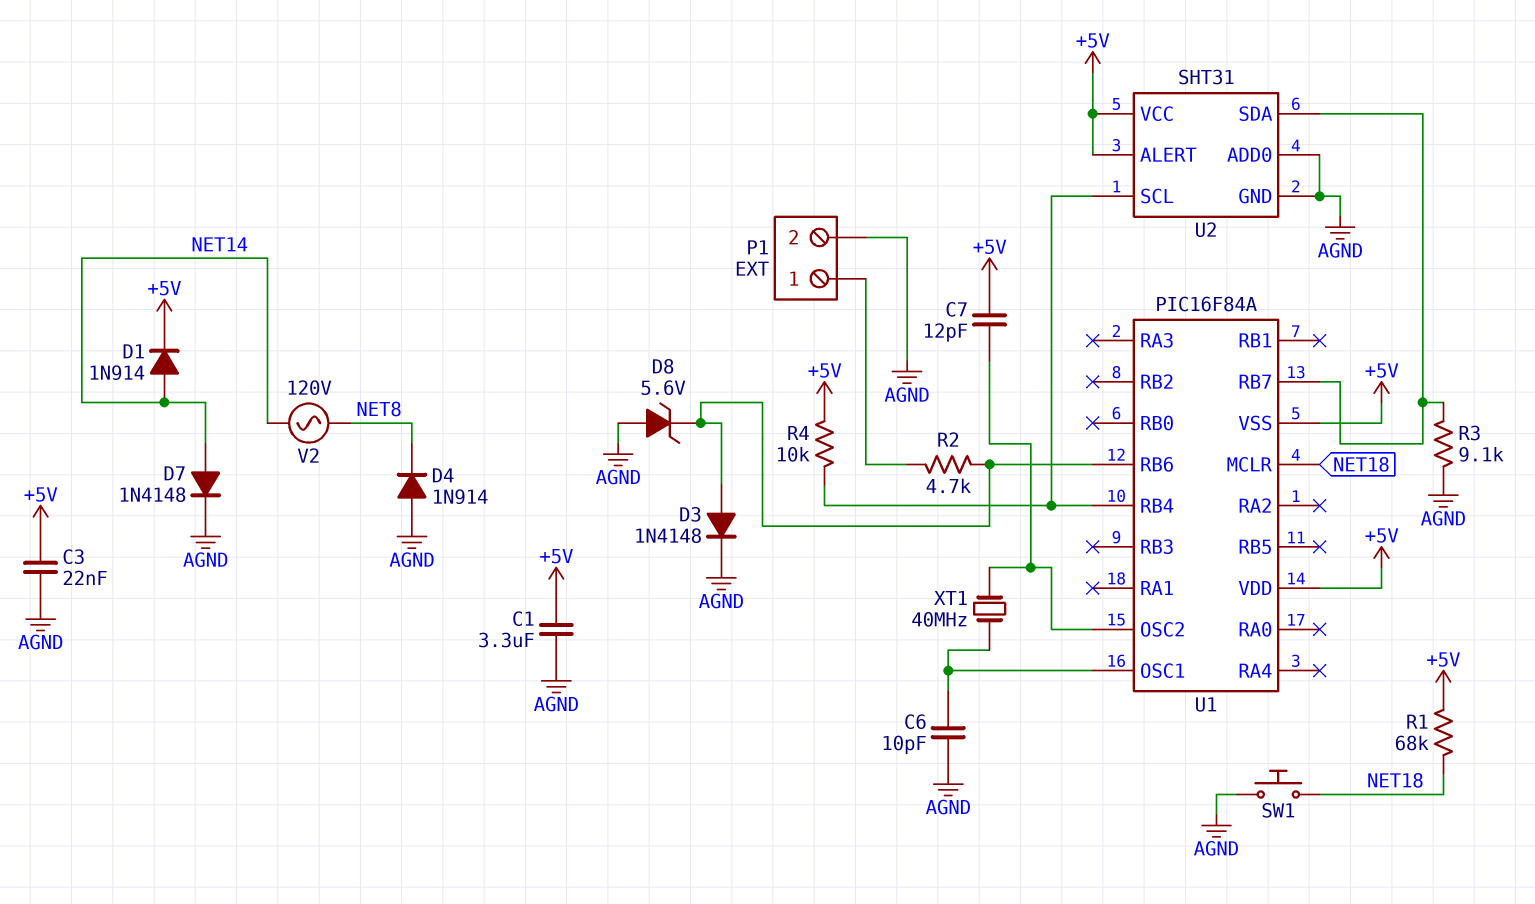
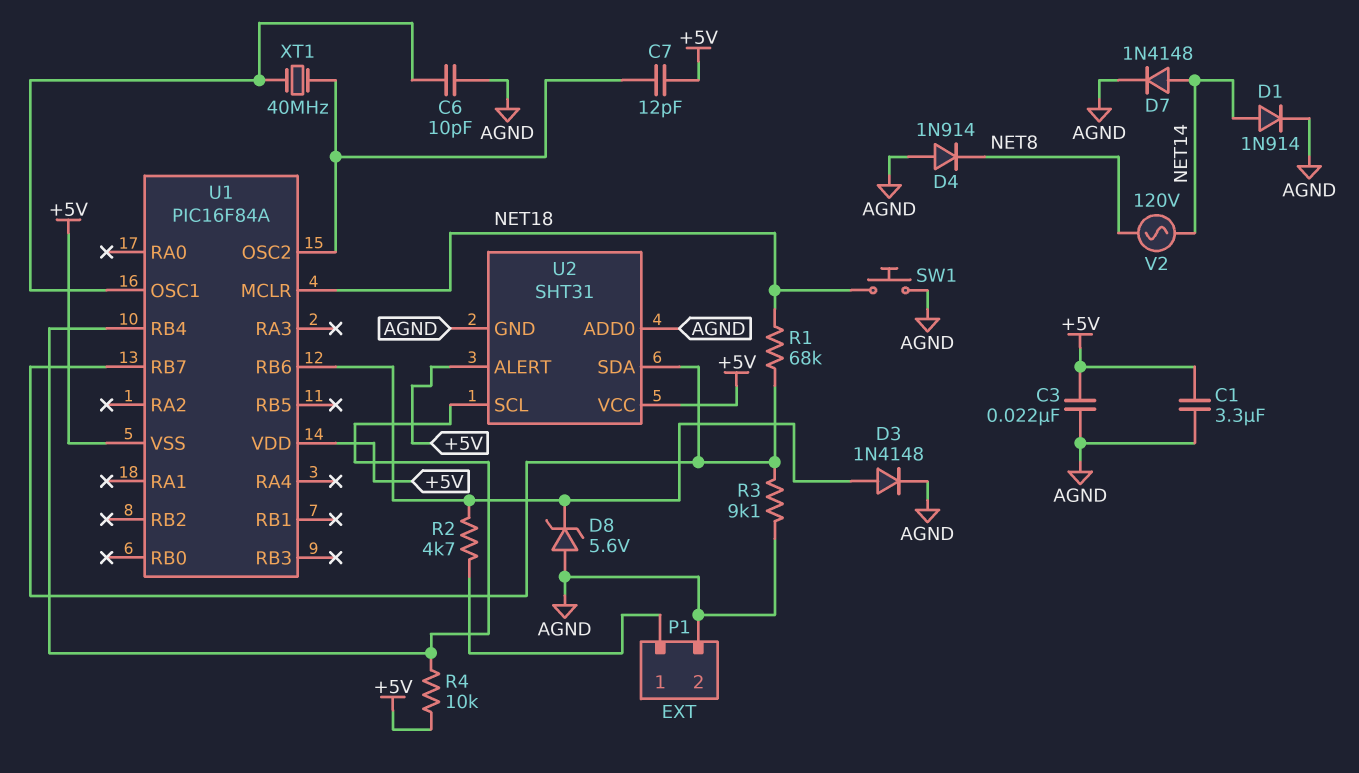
D1: diode 1N914 (A NET14, K +5V) -> diode 1N914 (A NET14, K AGND)
R1: 68k (+5V, NET18) -> 68k (NET18, U1/RB7)

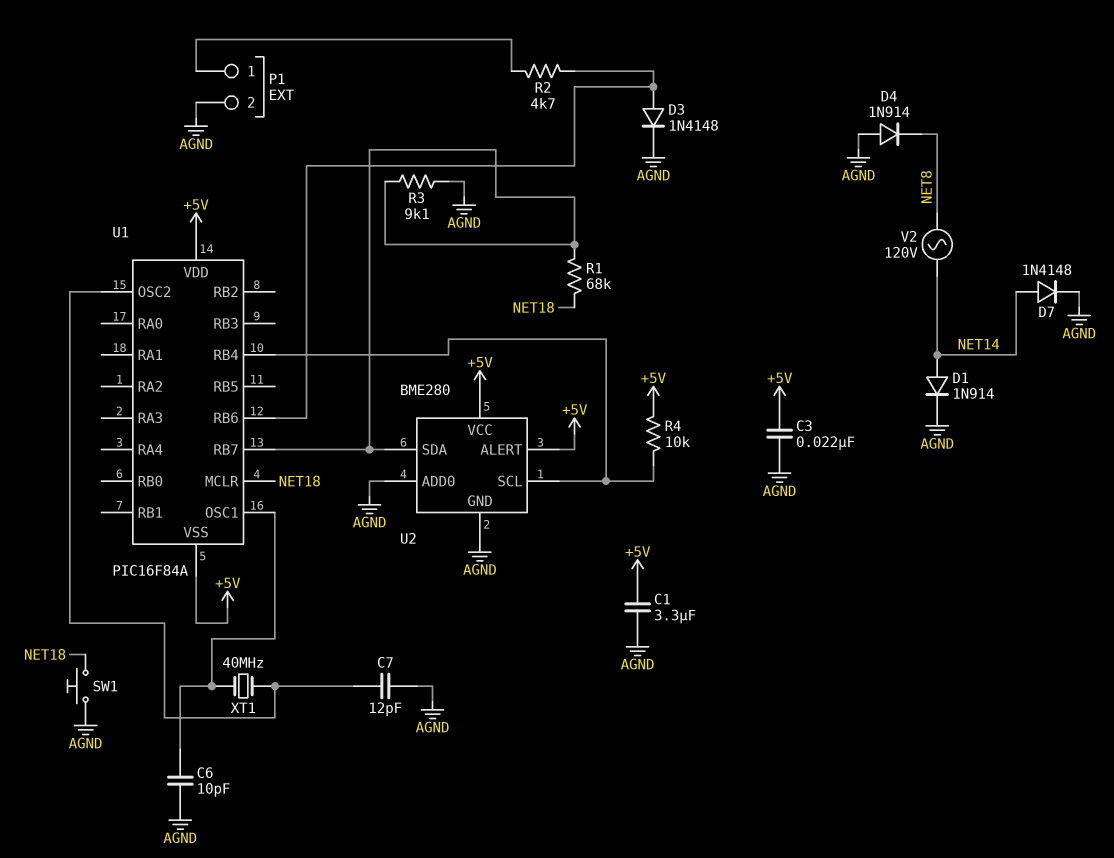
C7: 12pF (+5V, U1/OSC2) -> 12pF (AGND, U1/OSC2)
D8: zener 5.6V (A AGND, K U1/RB6) -> none
U2: SHT31 -> BME280

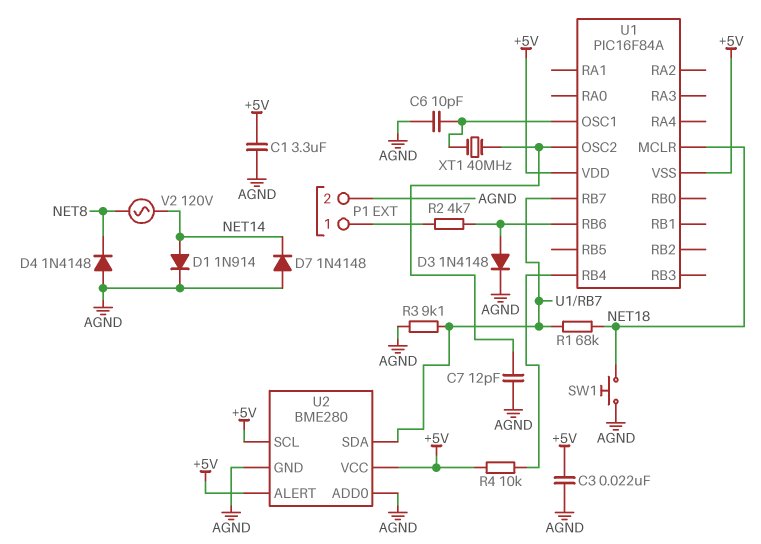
D4: diode 1N914 (A AGND, K NET8) -> diode 1N4148 (A AGND, K NET8)
D7: diode 1N4148 (A NET14, K AGND) -> diode 1N4148 (A AGND, K NET14)
U2 pin SCL: U1/RB4 -> +5V

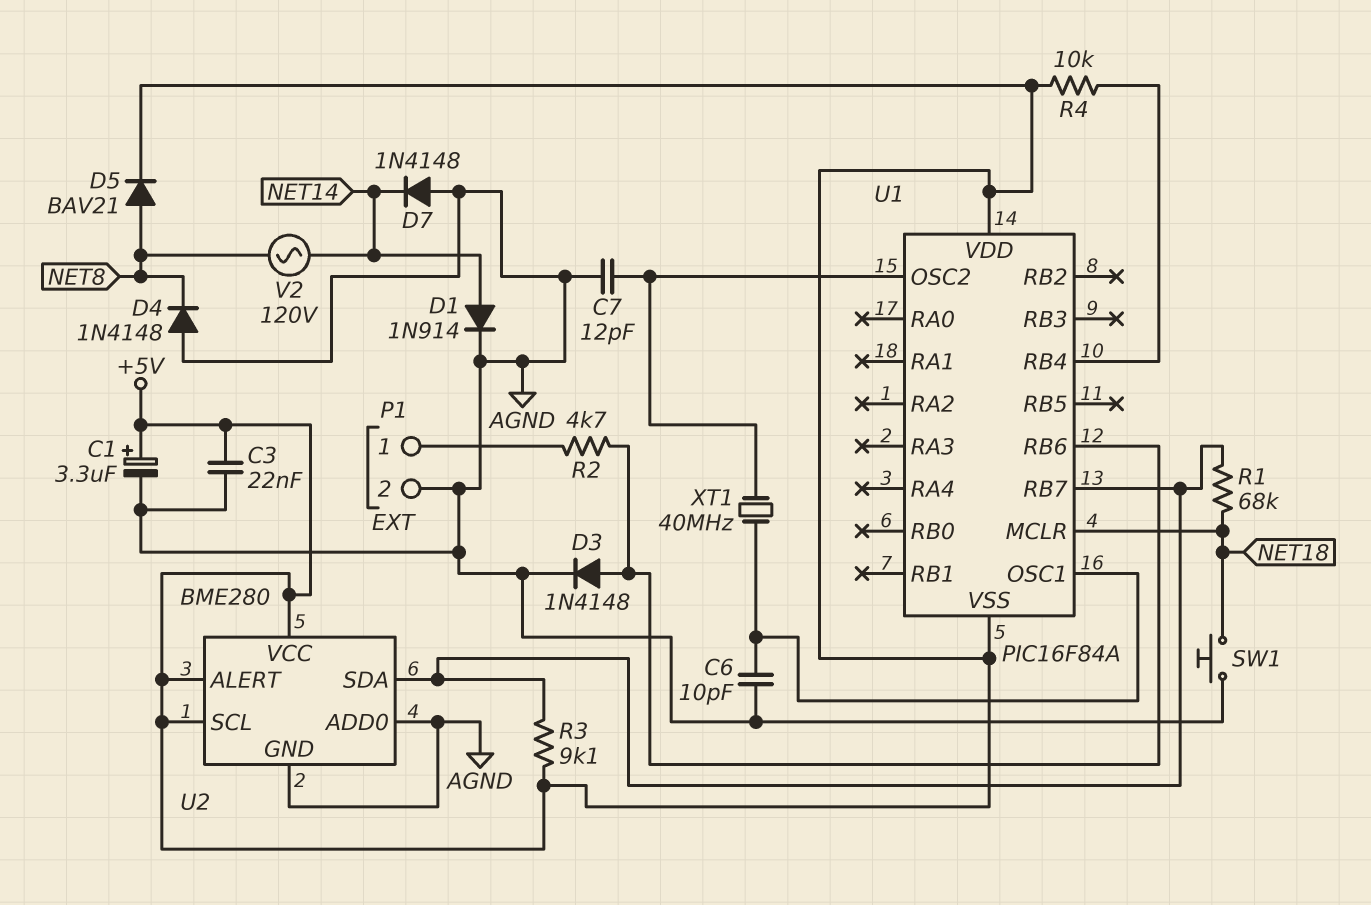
C1: 3.3uF (+5V, AGND) -> 3.3uF (plus +5V, minus AGND)
D5: none -> diode BAV21 (A NET8, K +5V)
R3: 9.1k (AGND, U1/RB7) -> 9.1k (+5V, U1/RB7)

